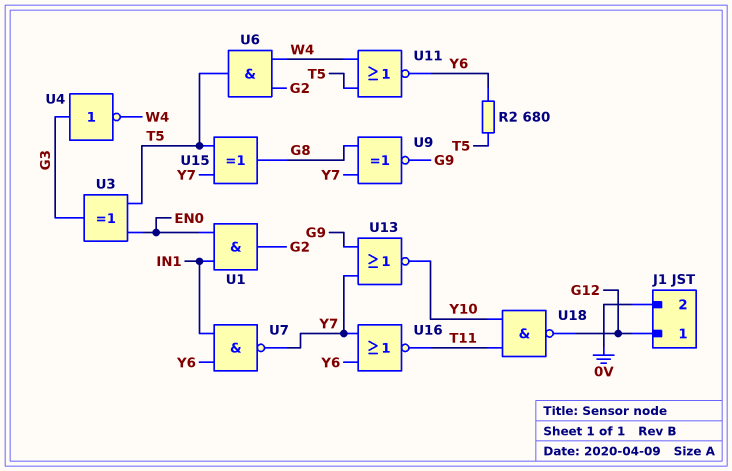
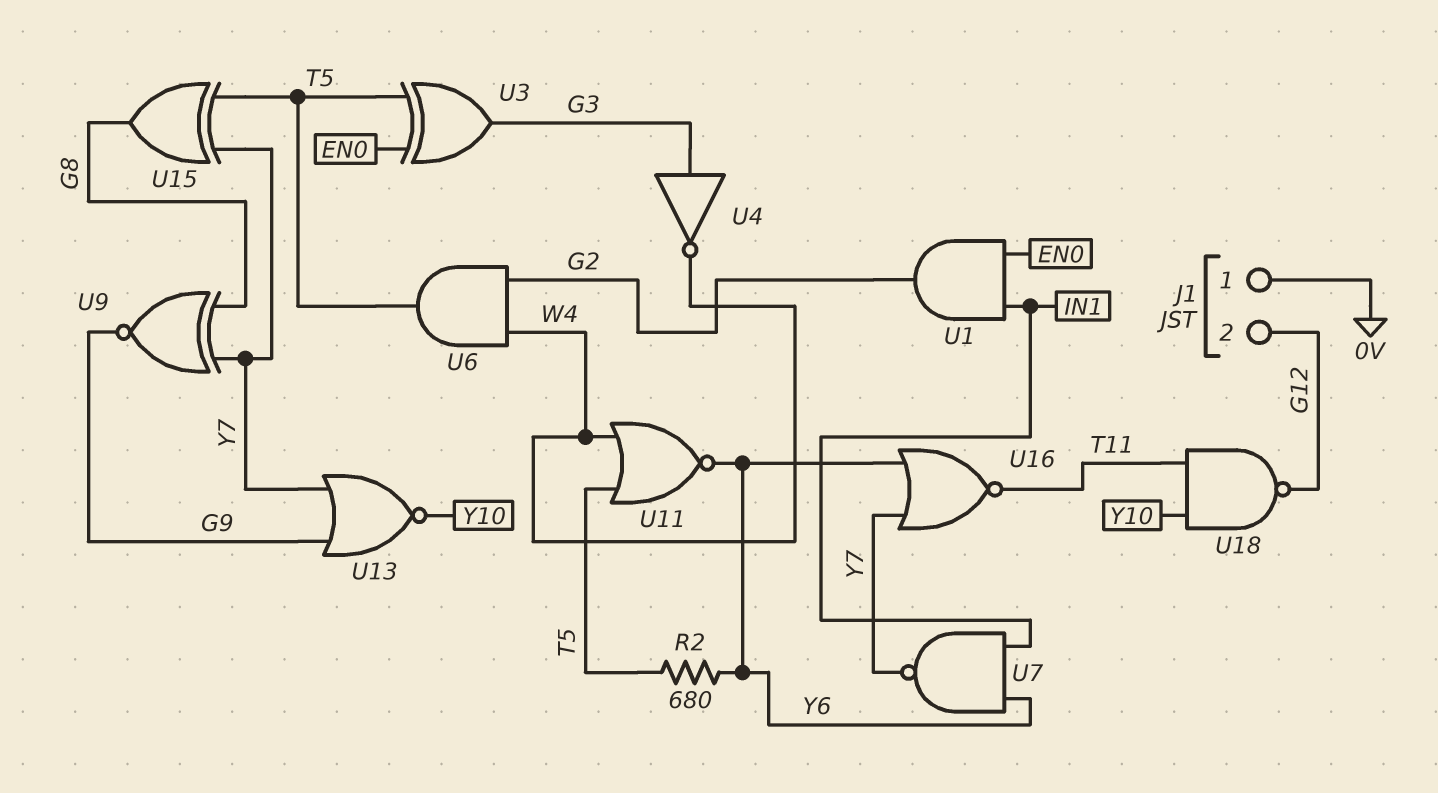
J1 pin 1: G12 -> 0V
J1 pin 2: 0V -> G12

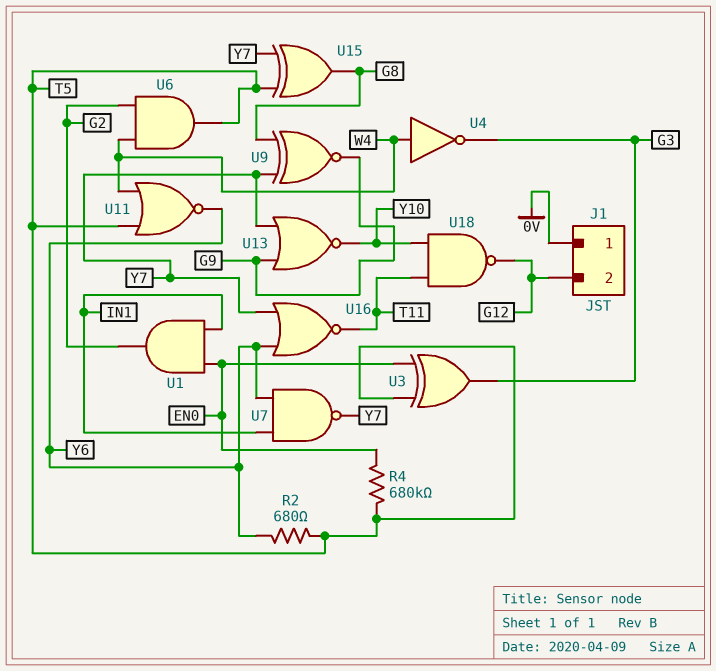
R4: none -> 680k (EN0, T5)
U4: NOT (in G3, out W4) -> NOT (in W4, out G3)

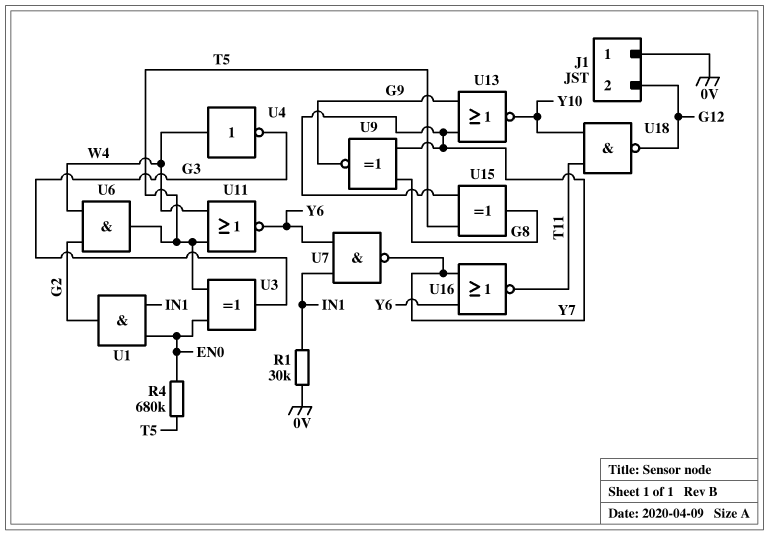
R1: none -> 30k (0V, IN1)
R2: 680 (T5, Y6) -> none

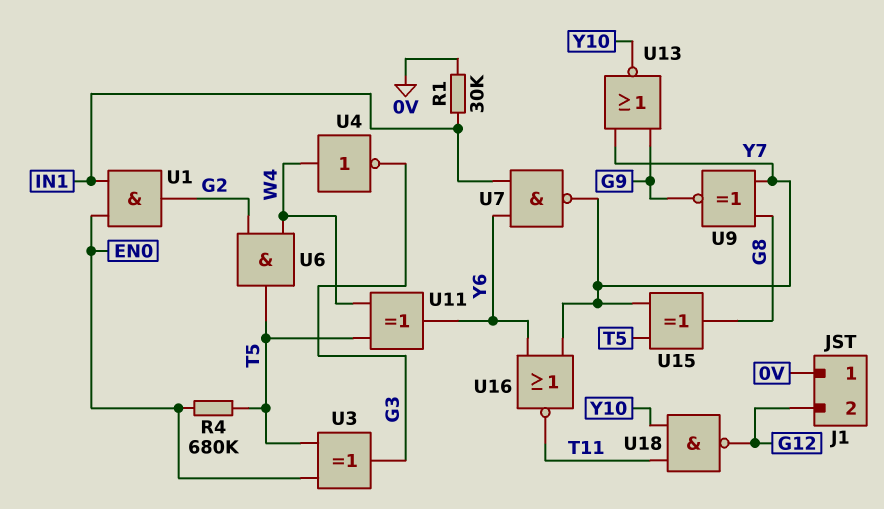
U11: NOR (in T5, in W4, out Y6) -> XOR (in T5, in W4, out Y6)

